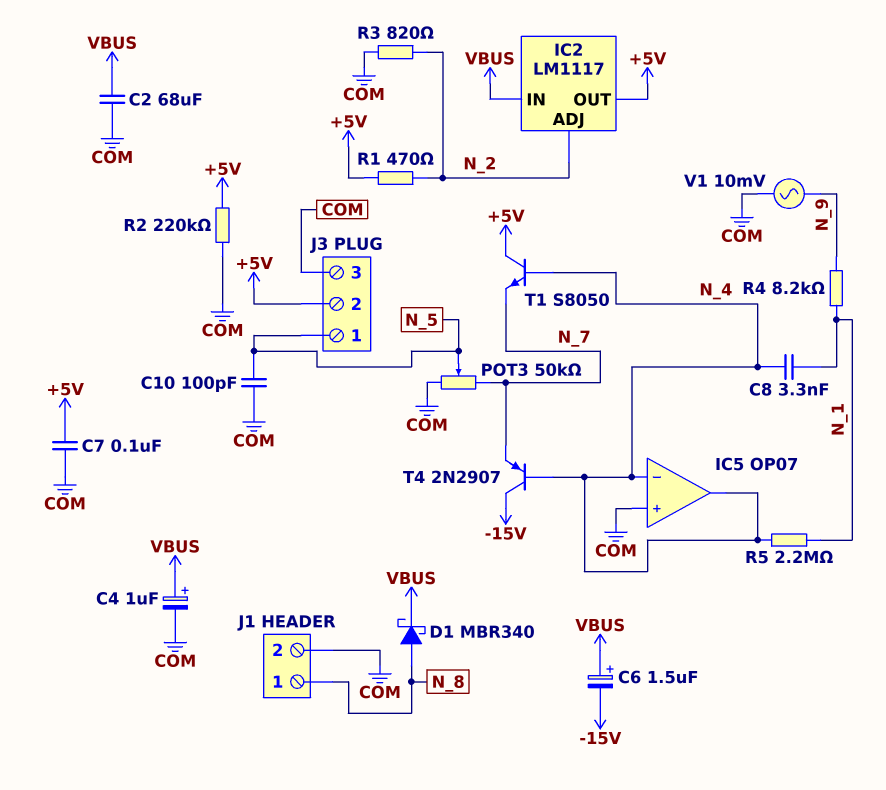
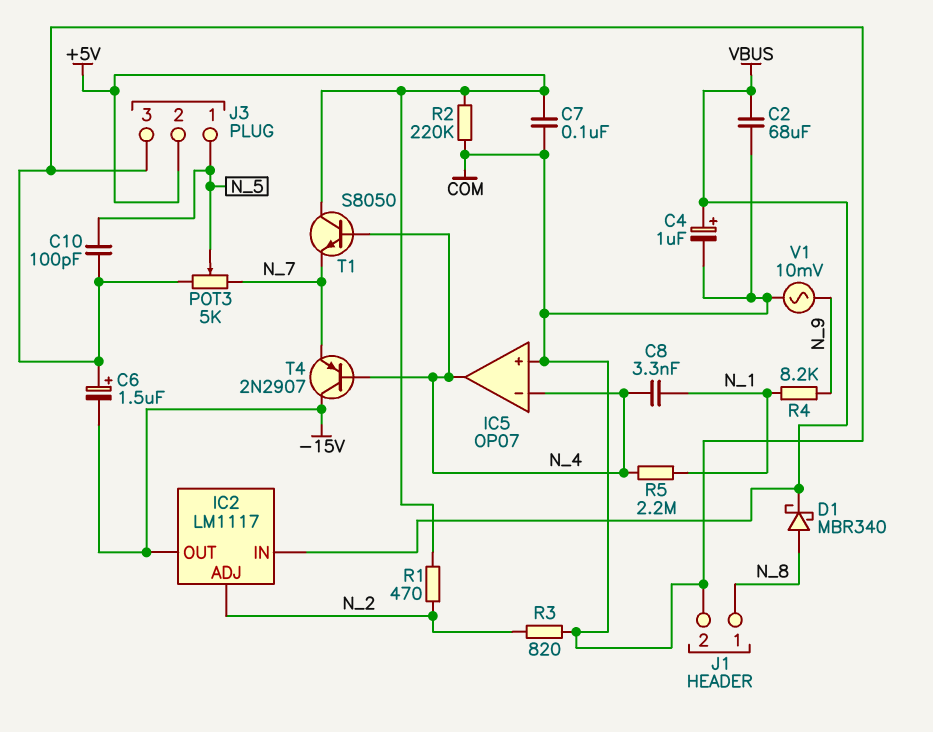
C6: 1.5uF (plus VBUS, minus -15V) -> 1.5uF (plus COM, minus -15V)
IC2 pin OUT: +5V -> -15V
POT3: 50k (COM, N_7, wiper N_5) -> 5k (COM, N_7, wiper N_5)

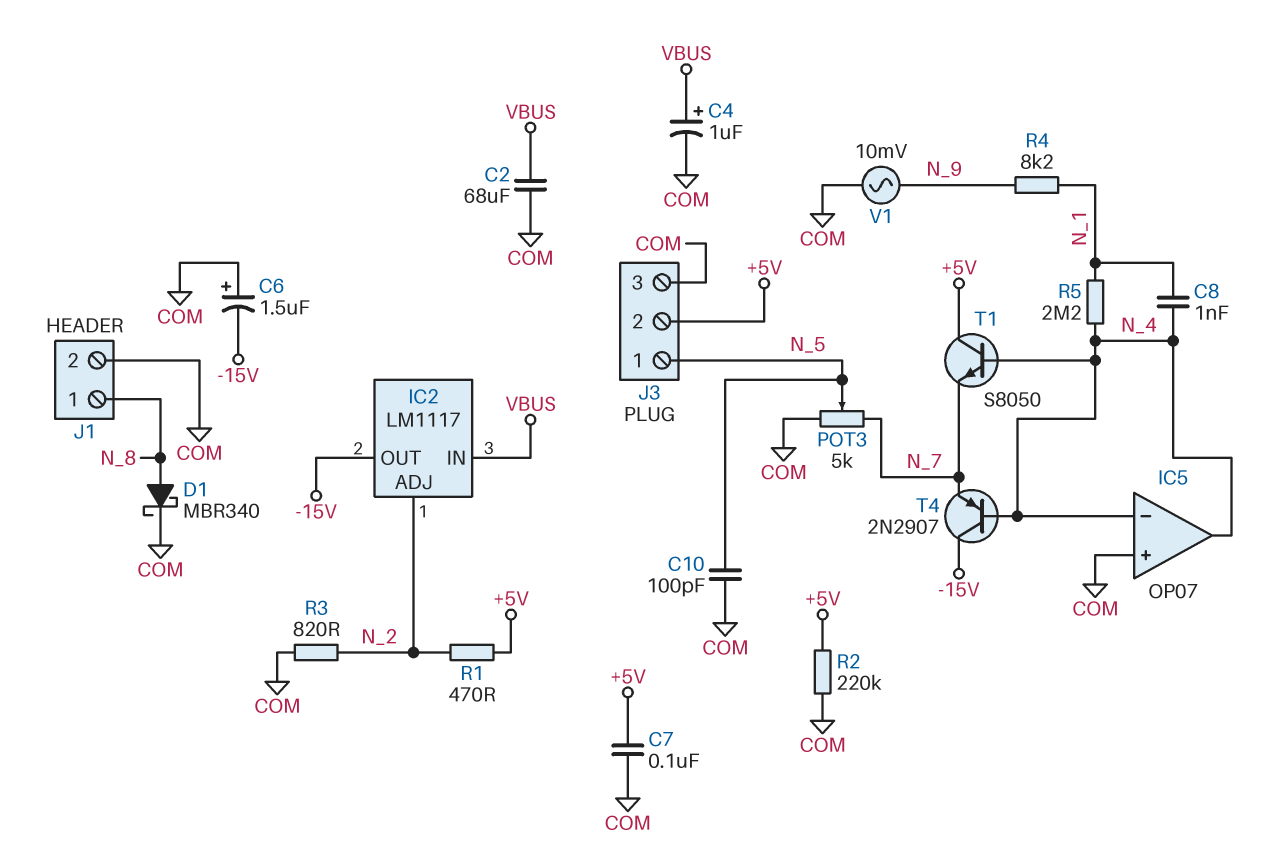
C8: 3.3nF (N_1, N_4) -> 1nF (N_1, N_4)
D1: schottky MBR340 (A N_8, K VBUS) -> schottky MBR340 (A N_8, K COM)

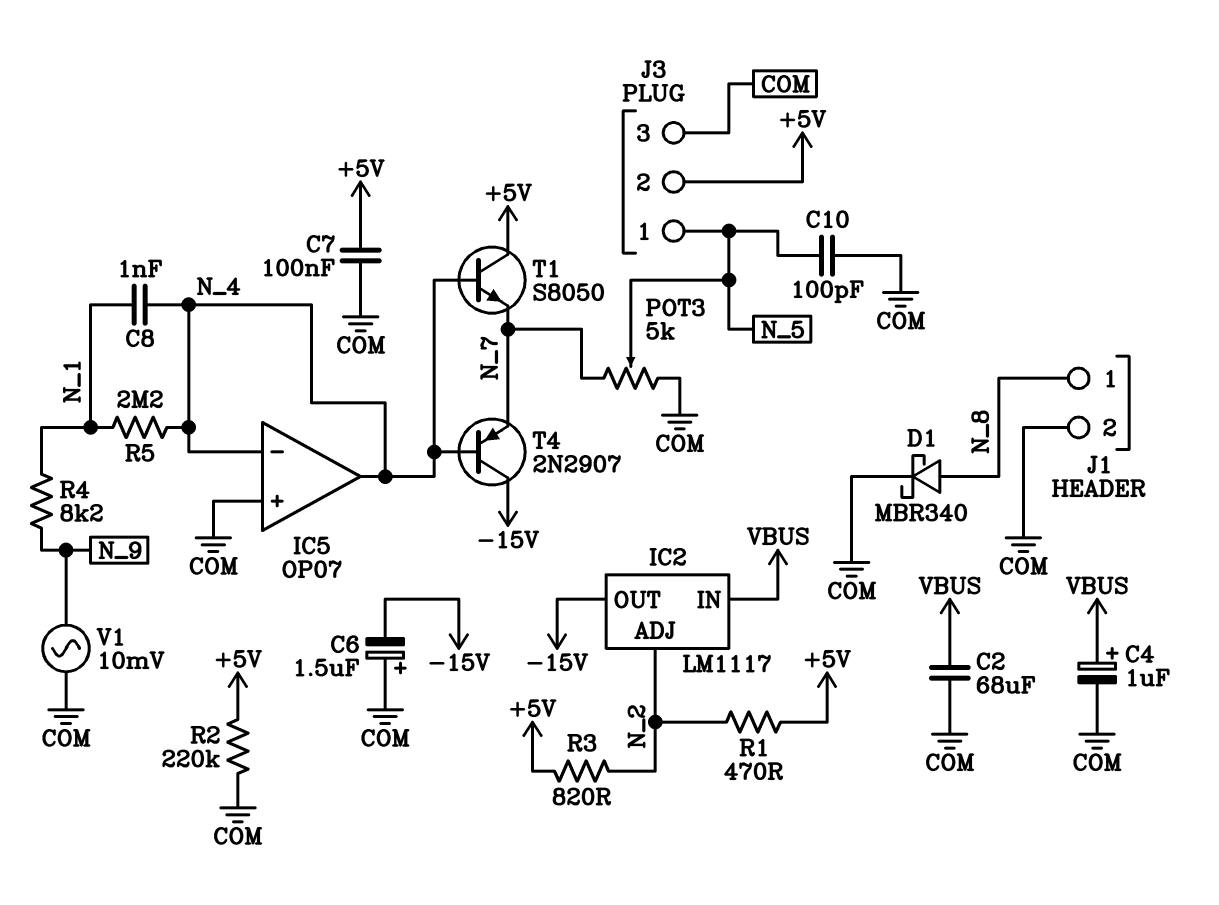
R3: 820 (COM, N_2) -> 820 (+5V, N_2)

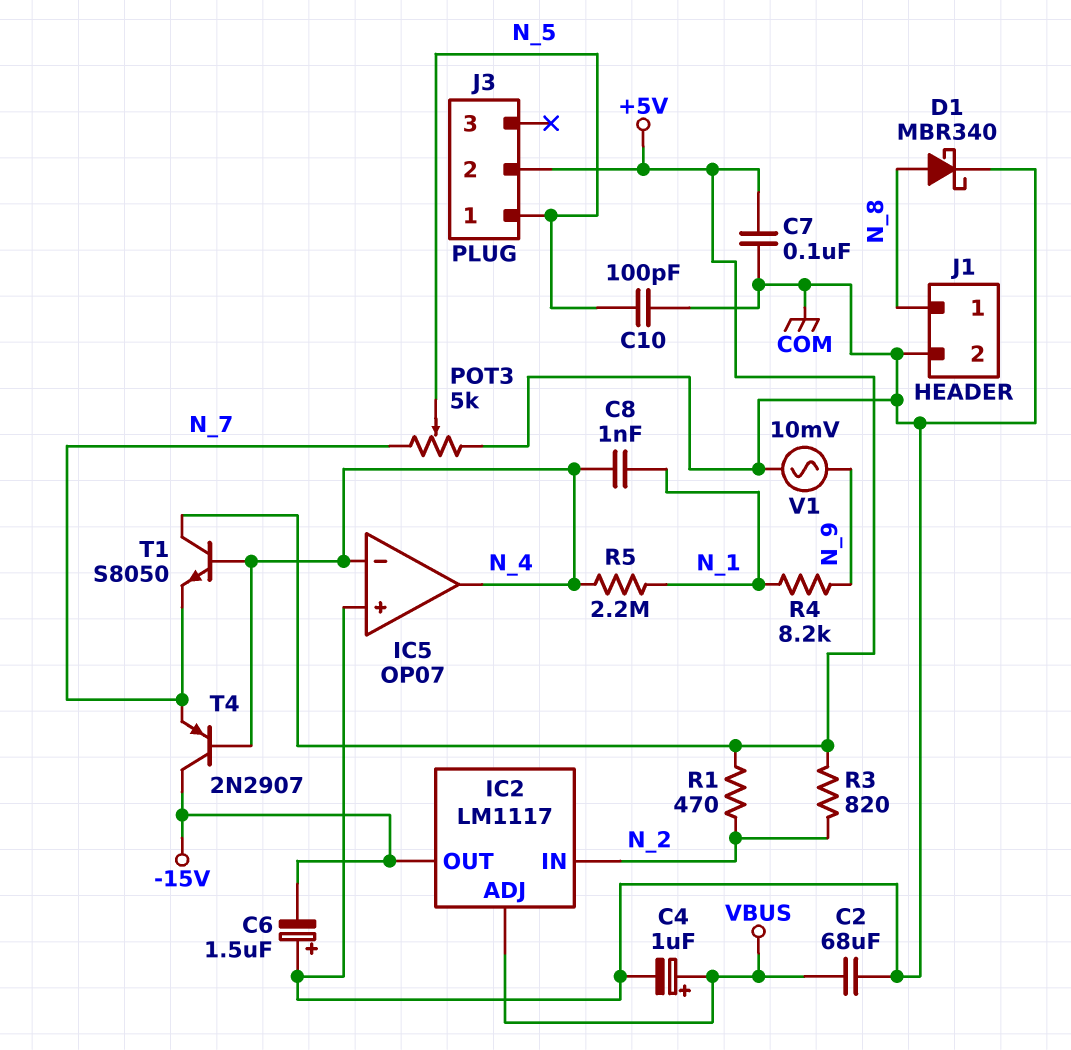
IC2 pin ADJ: N_2 -> VBUS
IC2 pin IN: VBUS -> N_2
J3 pin 3: COM -> none
R2: 220k (+5V, COM) -> none

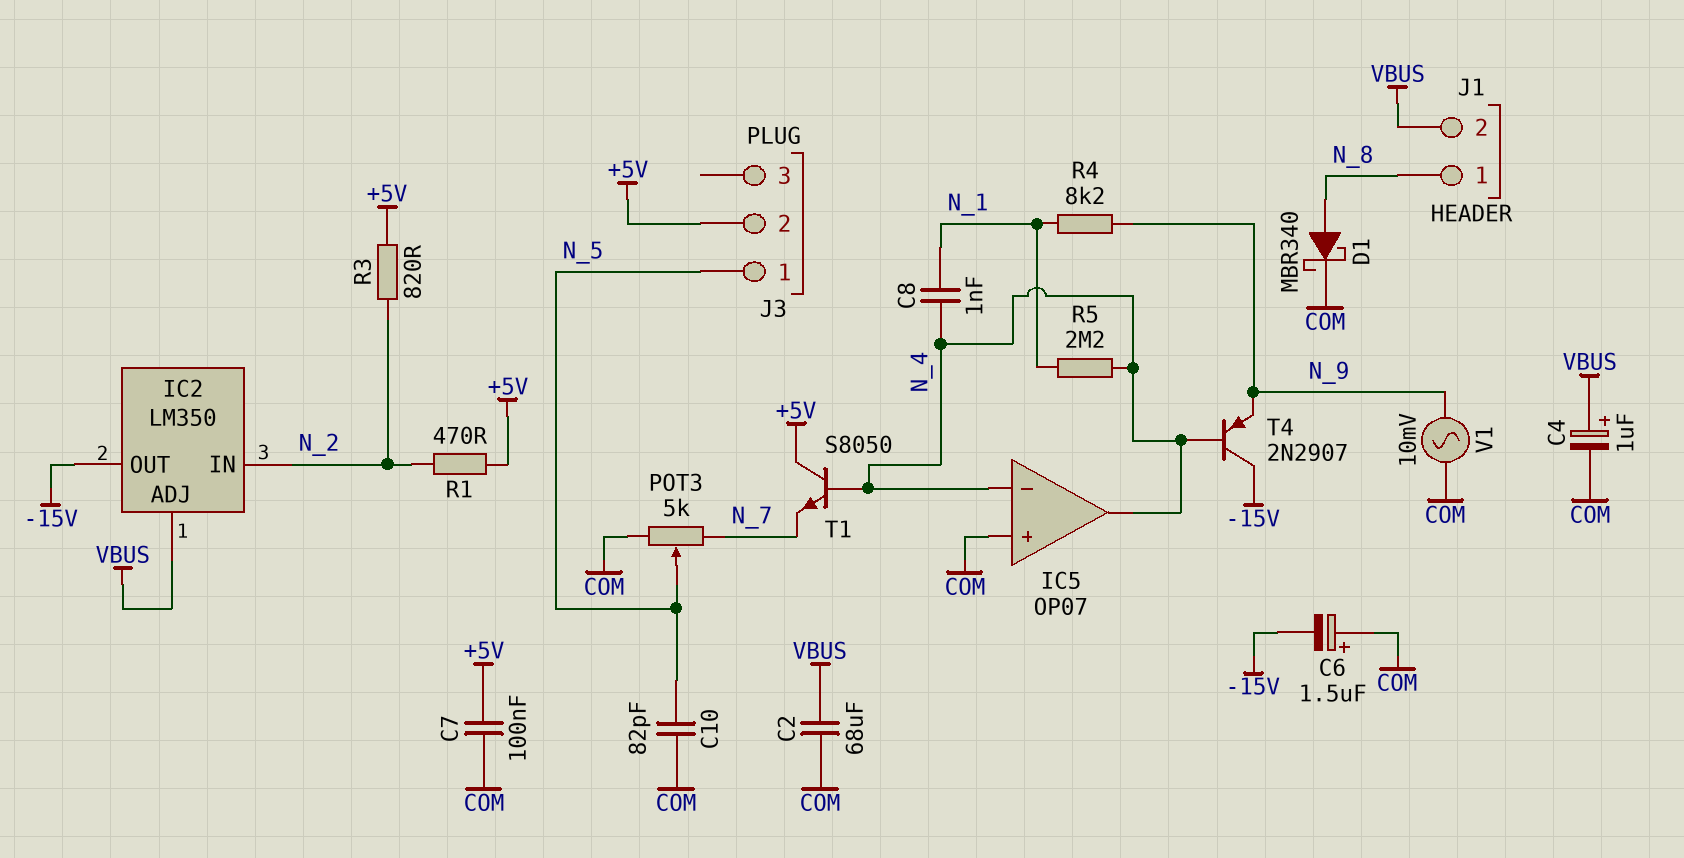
C10: 100pF (COM, N_5) -> 82pF (COM, N_5)
IC2: LM1117 -> LM350
J1 pin 2: COM -> VBUS
T4: PNP 2N2907 (B N_4, C -15V, E N_7) -> PNP 2N2907 (B N_4, C -15V, E N_9)

